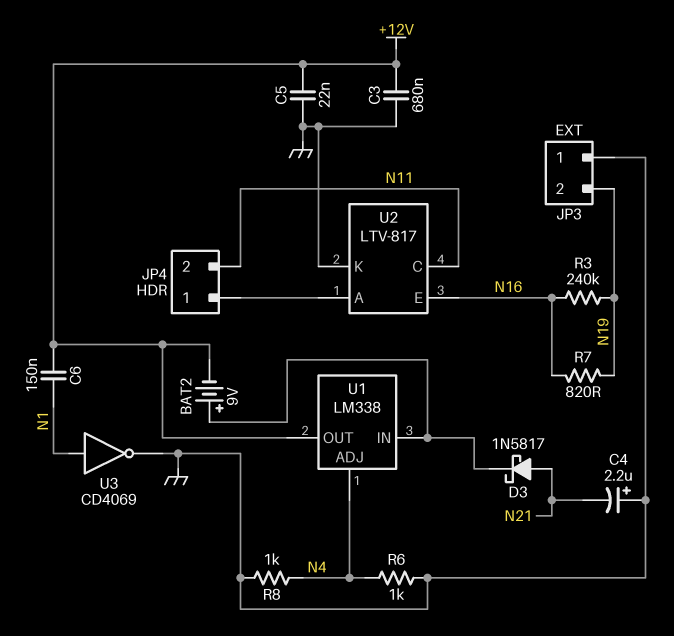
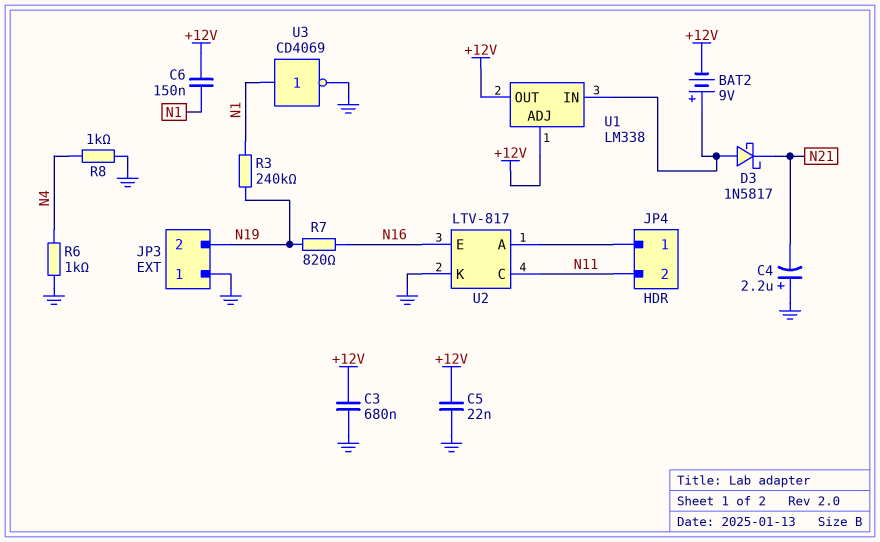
D3: schottky 1N5817 (A N21, K U1/IN) -> schottky 1N5817 (A U1/IN, K N21)
R3: 240k (N16, N19) -> 240k (N1, N19)
U1 pin ADJ: N4 -> +12V

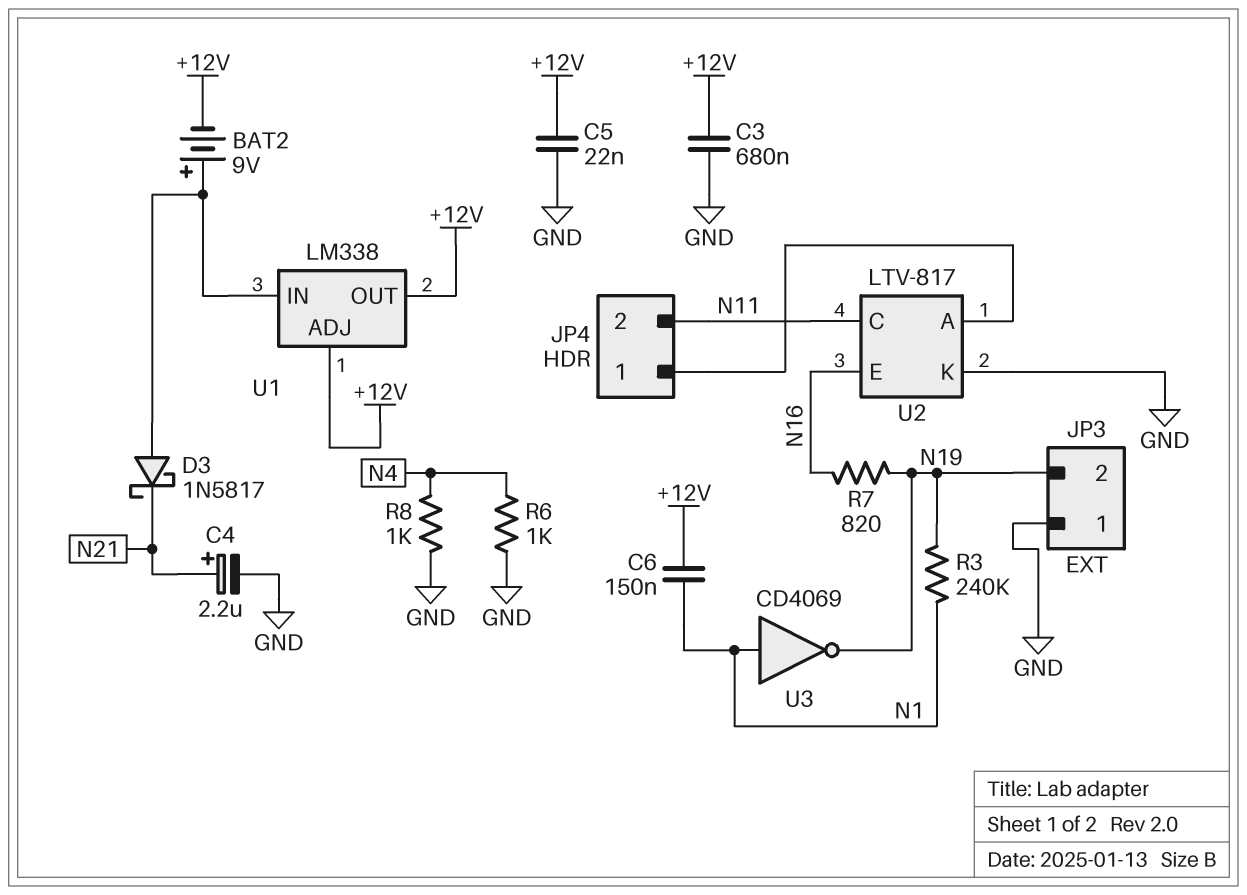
C4: 2.2uF (plus GND, minus N21) -> 2.2uF (plus N21, minus GND)
U3: NOT CD4069 (in N1, out GND) -> NOT CD4069 (in N1, out N19)

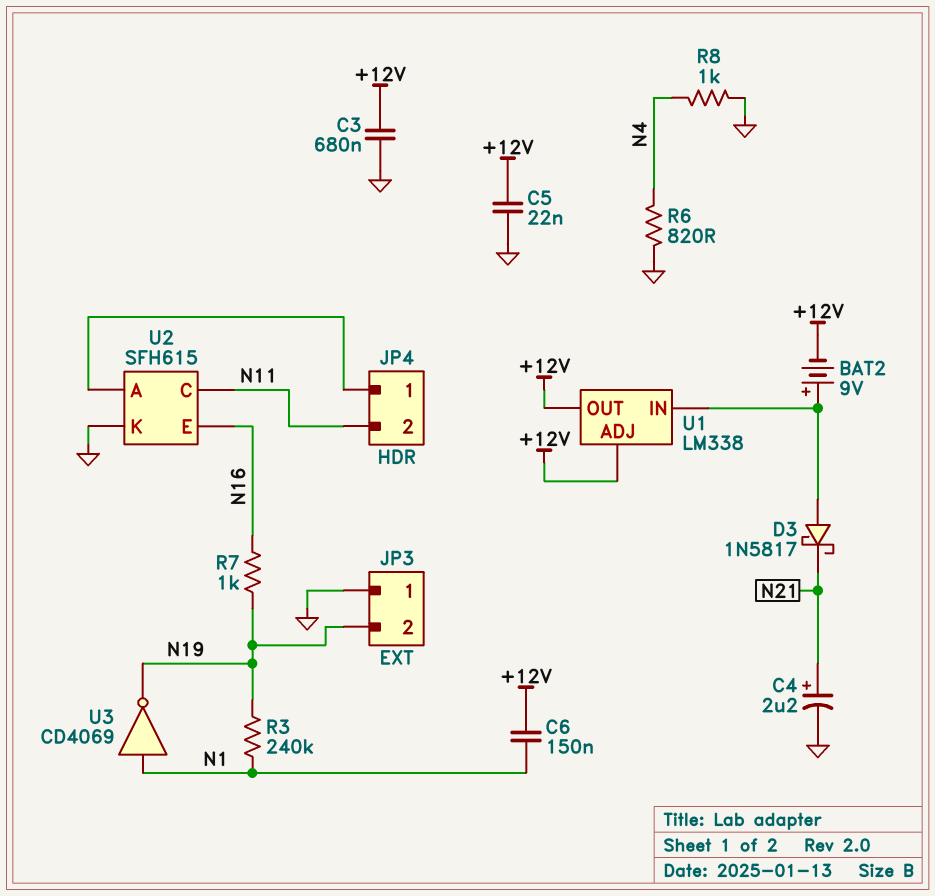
R6: 1k (GND, N4) -> 820 (GND, N4)
R7: 820 (N16, N19) -> 1k (N16, N19)
U2: LTV-817 -> SFH615

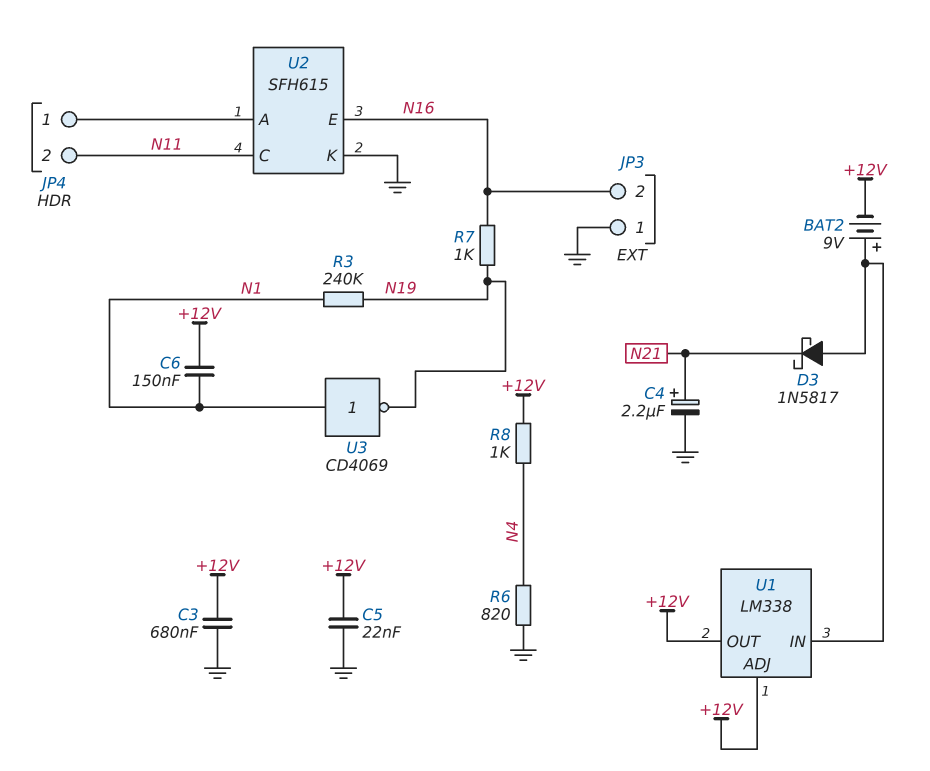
JP3 pin 2: N19 -> N16
R8: 1k (GND, N4) -> 1k (+12V, N4)

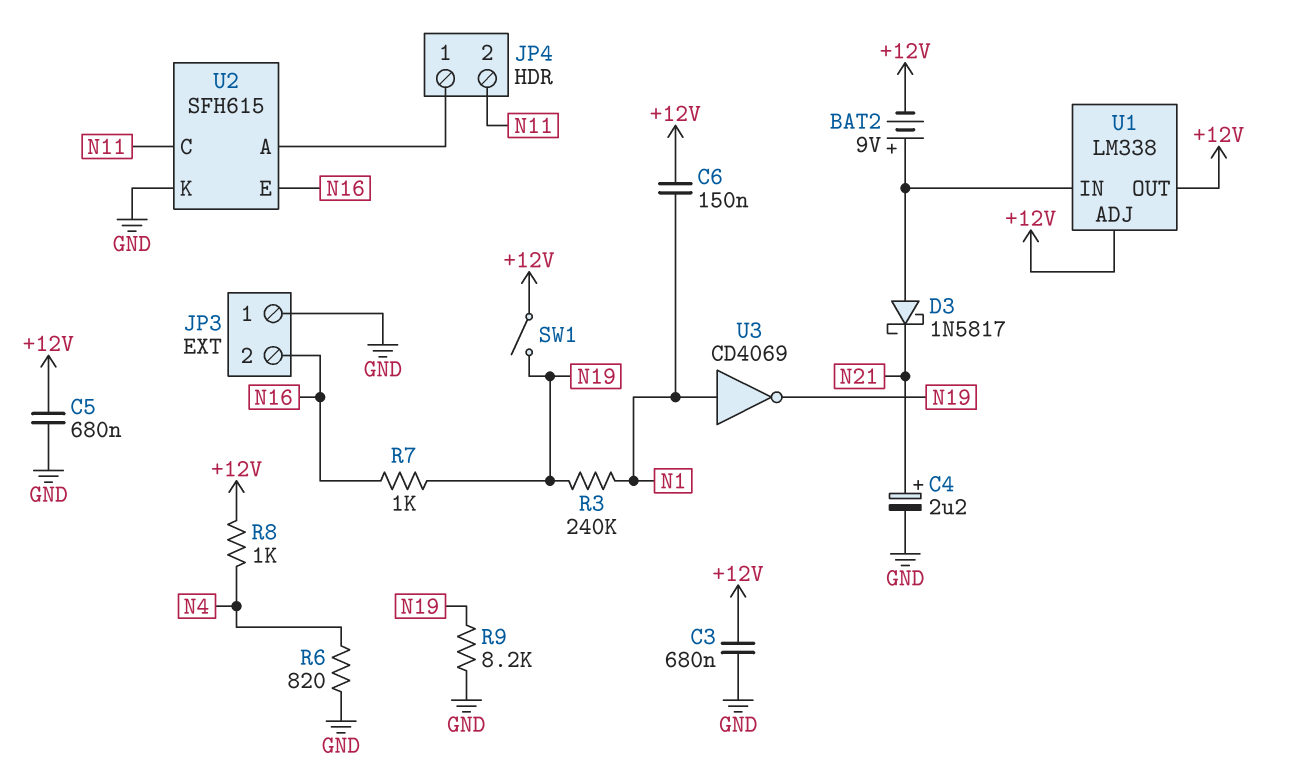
C5: 22nF (+12V, GND) -> 680nF (+12V, GND)
R9: none -> 8.2k (GND, N19)
SW1: none -> switch (+12V, N19)

